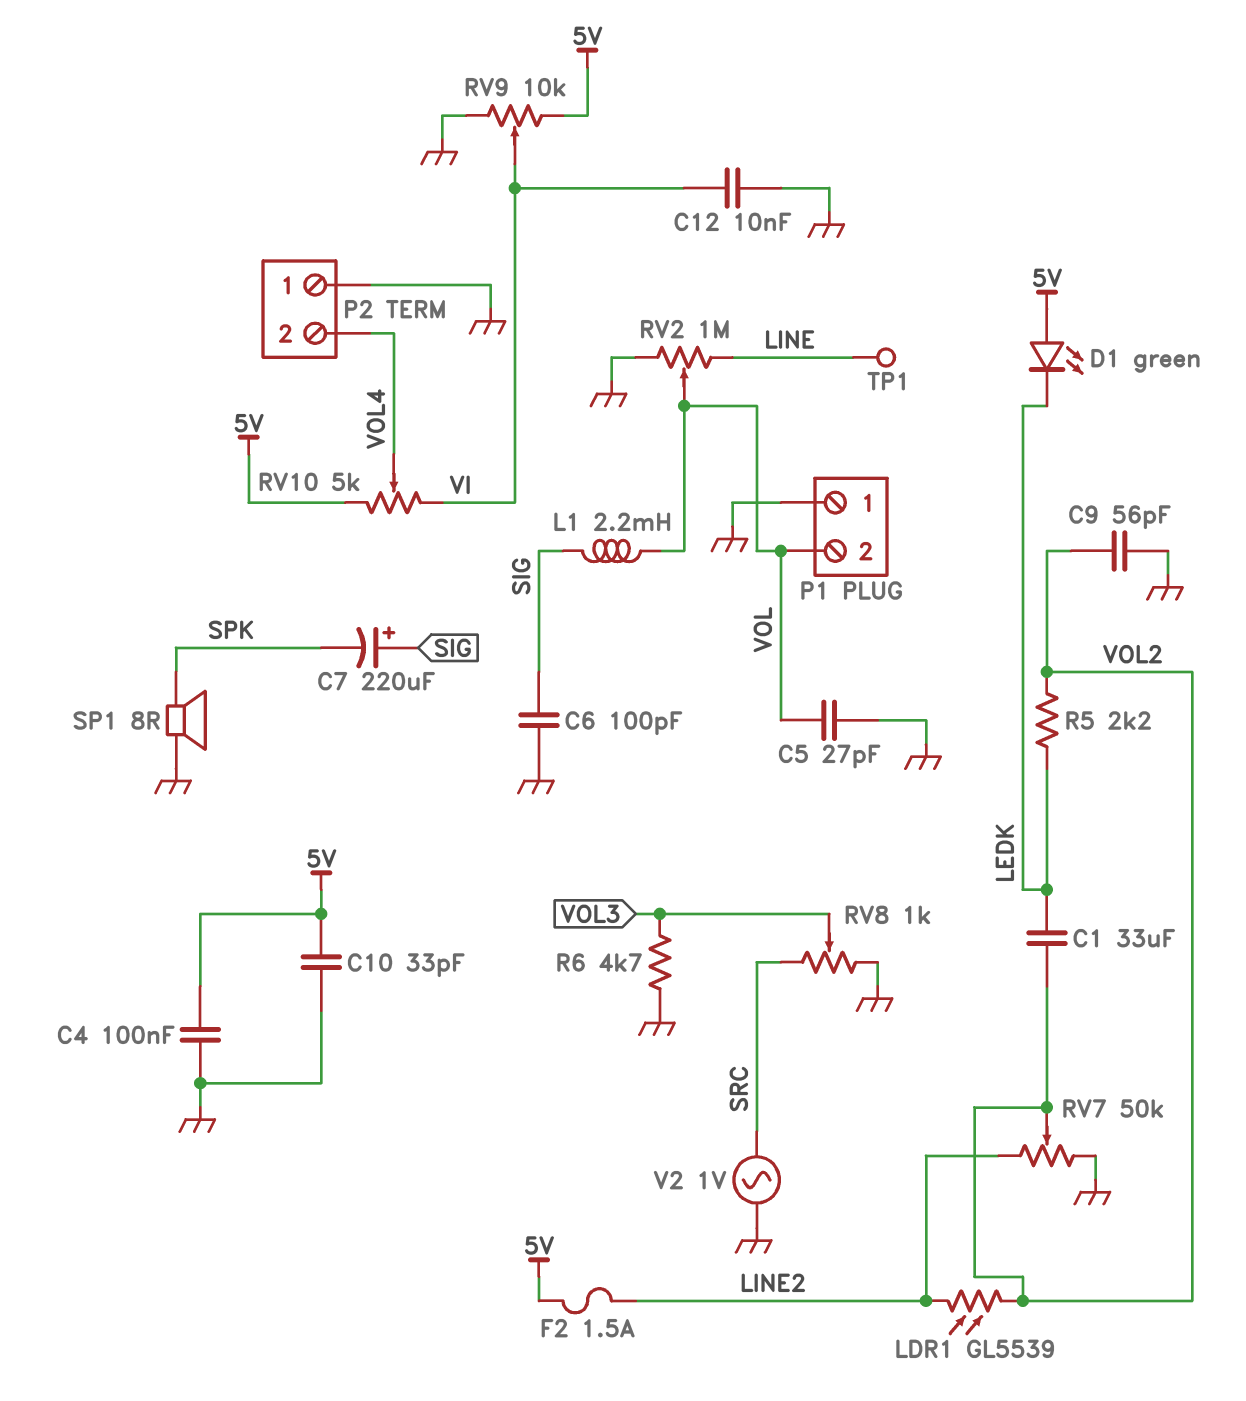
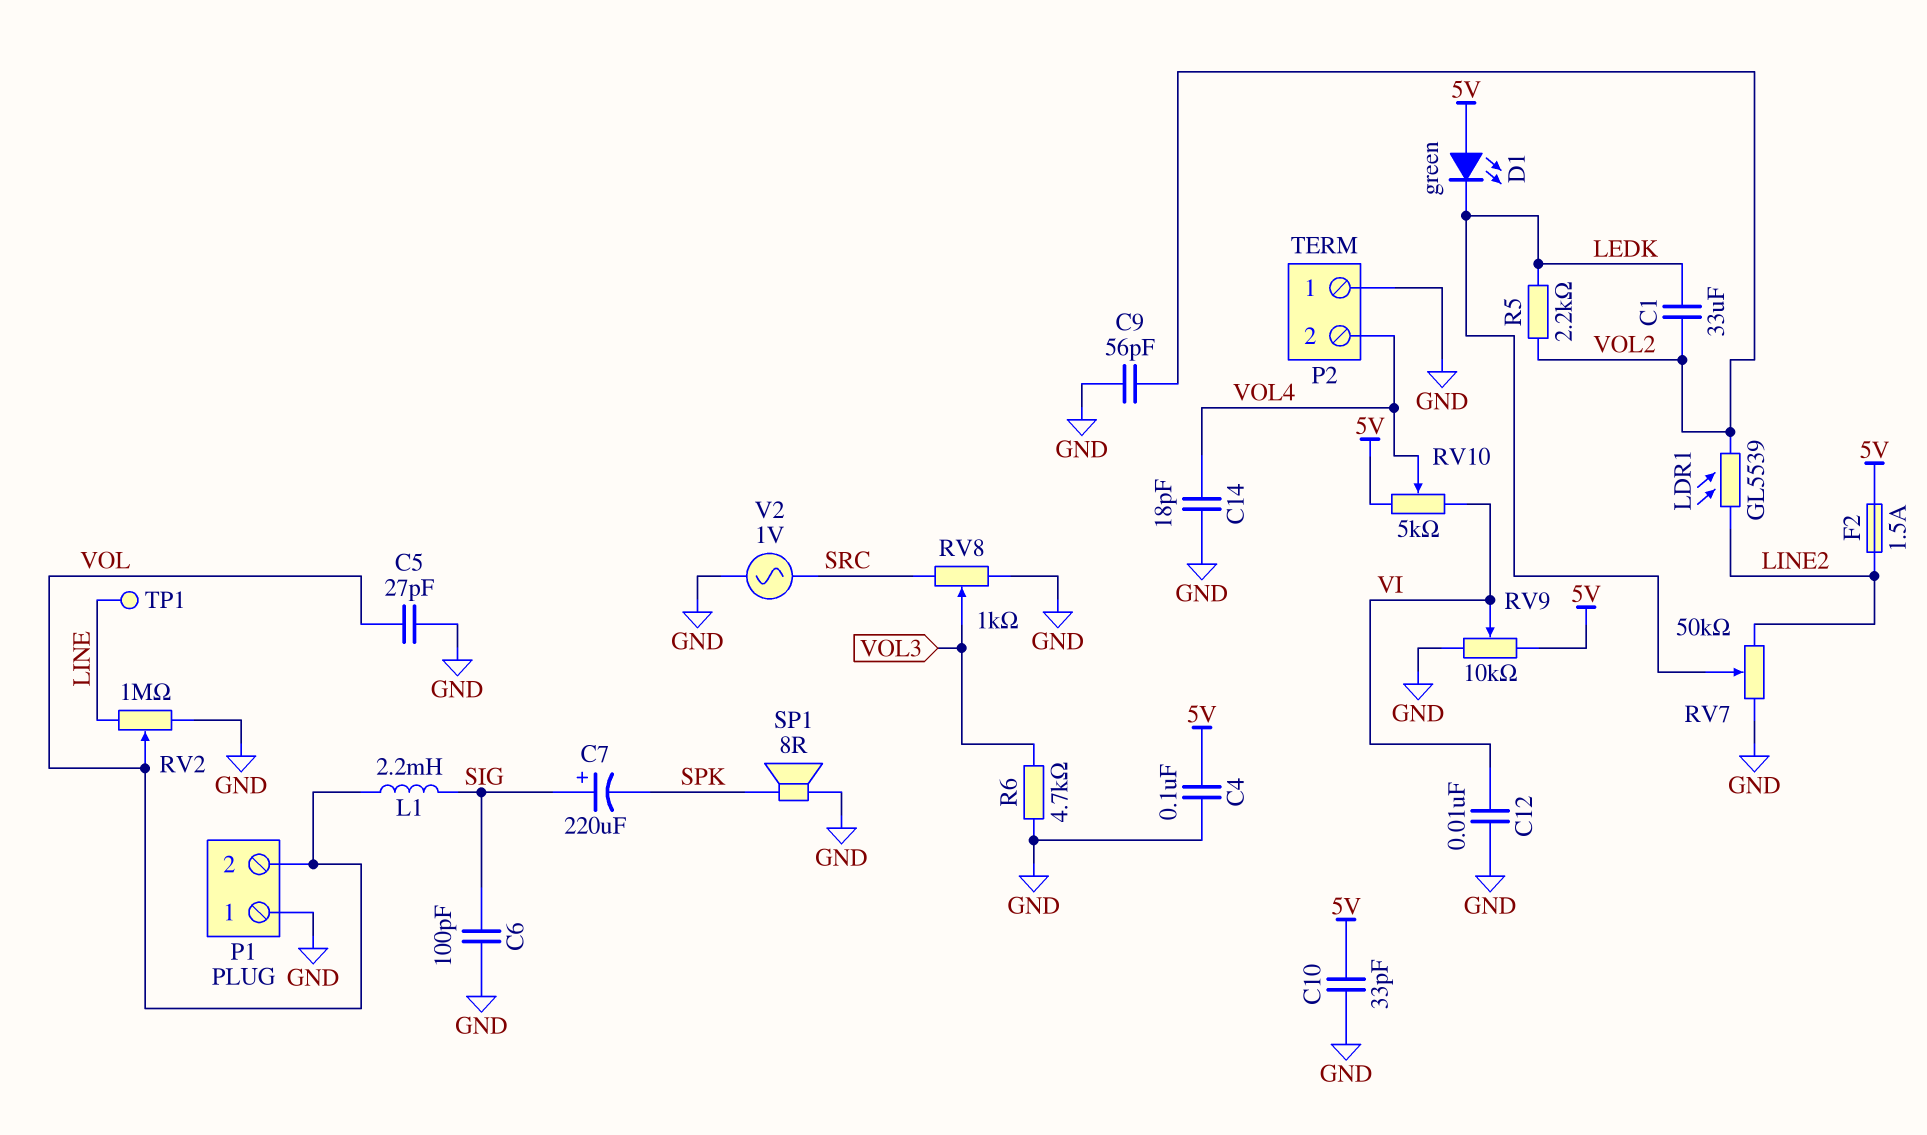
C14: none -> 18pF (GND, VOL4)
RV7: 50k (GND, LINE2, wiper VOL2) -> 50k (GND, LINE2, wiper LEDK)

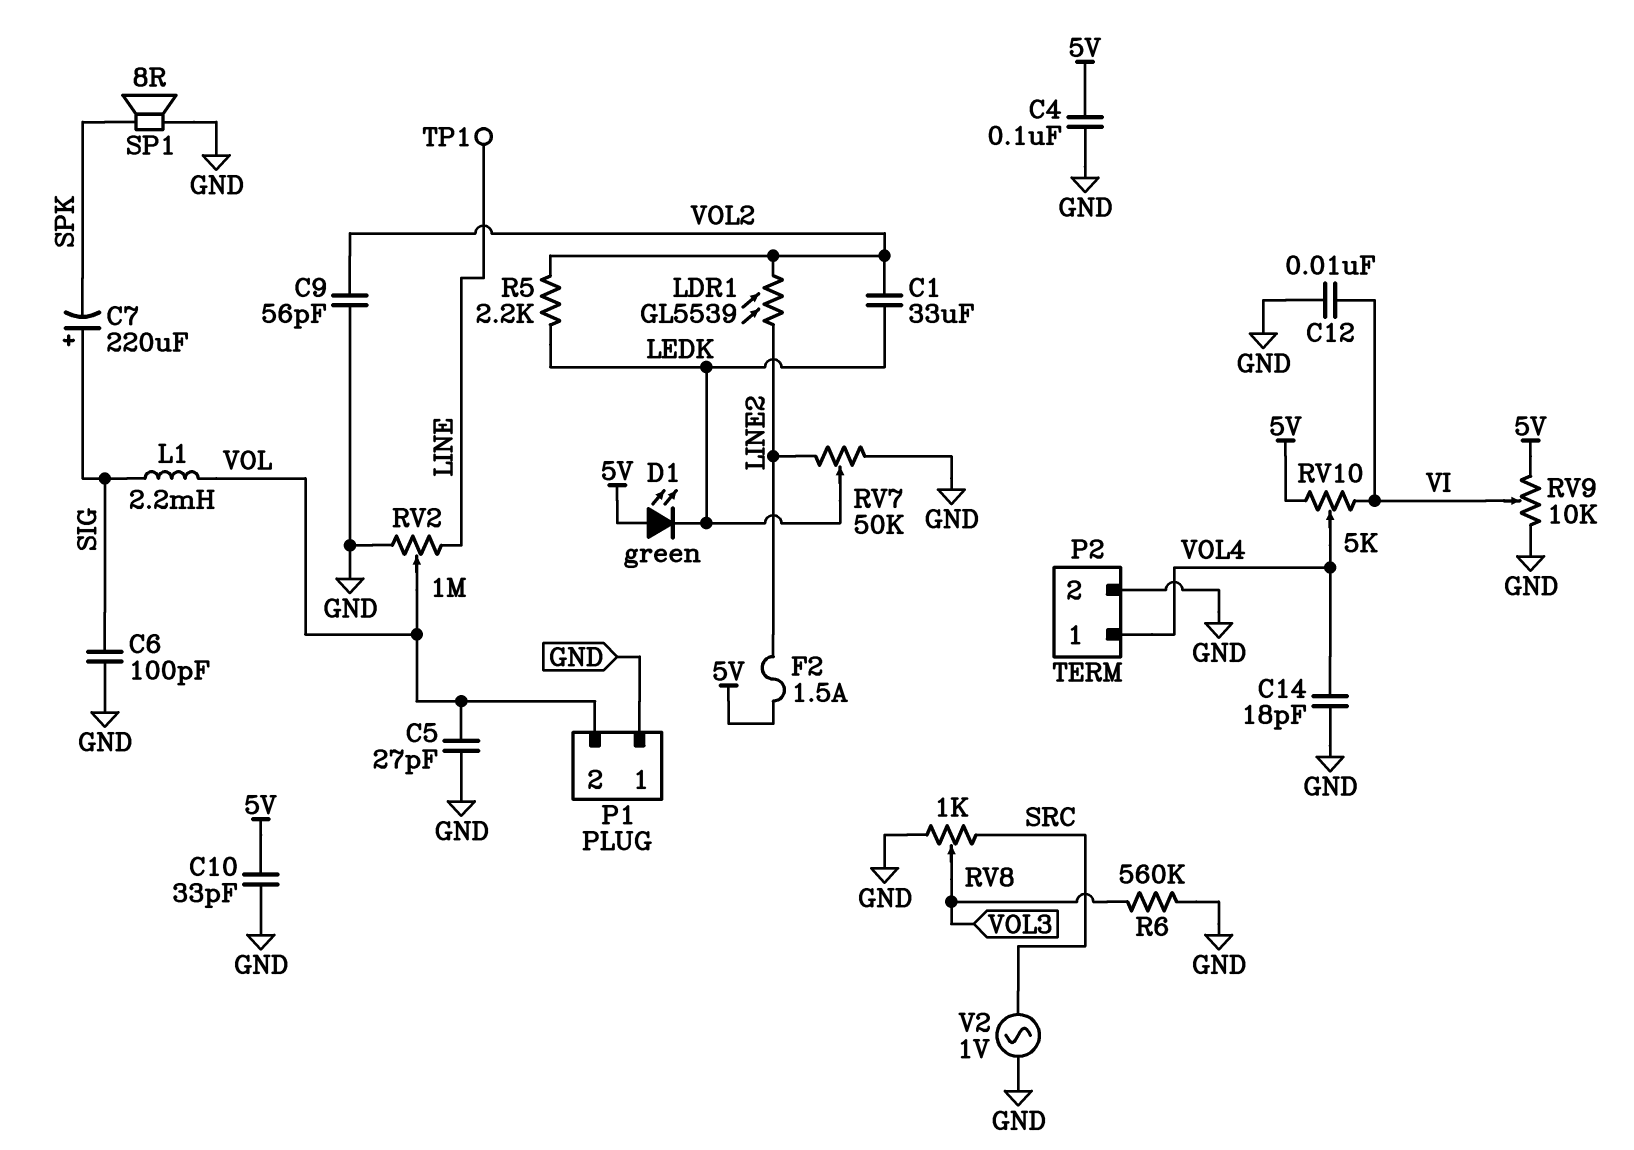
P2 pin 1: GND -> VOL4
P2 pin 2: VOL4 -> GND
R6: 4.7k (GND, VOL3) -> 560k (GND, VOL3)

